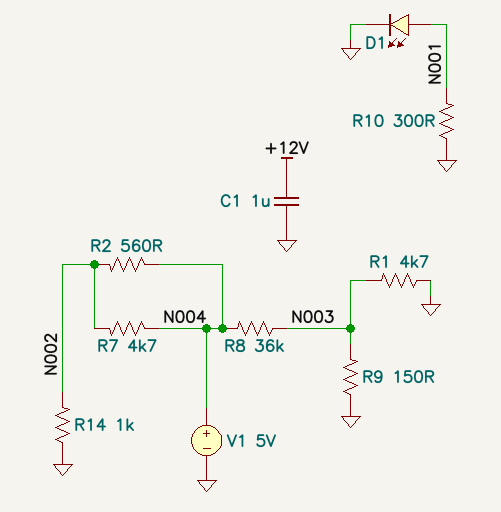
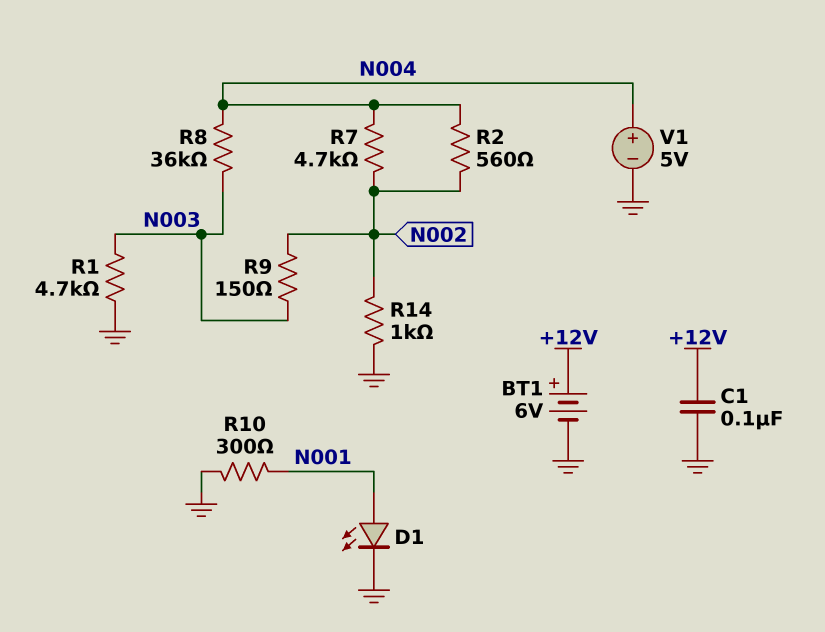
BT1: none -> 6V (plus +12V, minus GND)
C1: 1uF (+12V, GND) -> 100nF (+12V, GND)
R9: 150 (GND, N003) -> 150 (N002, N003)

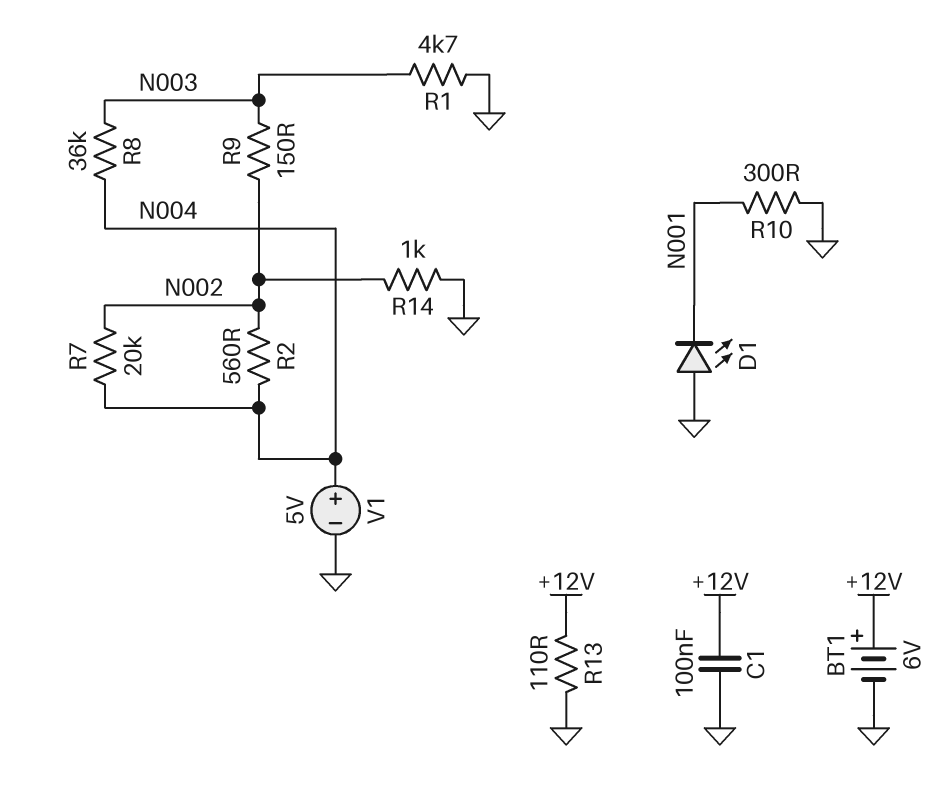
D1: LED (A N001, K GND) -> LED (A GND, K N001)
R7: 4.7k (N002, N004) -> 20k (N002, N004)
R13: none -> 110 (+12V, GND)

